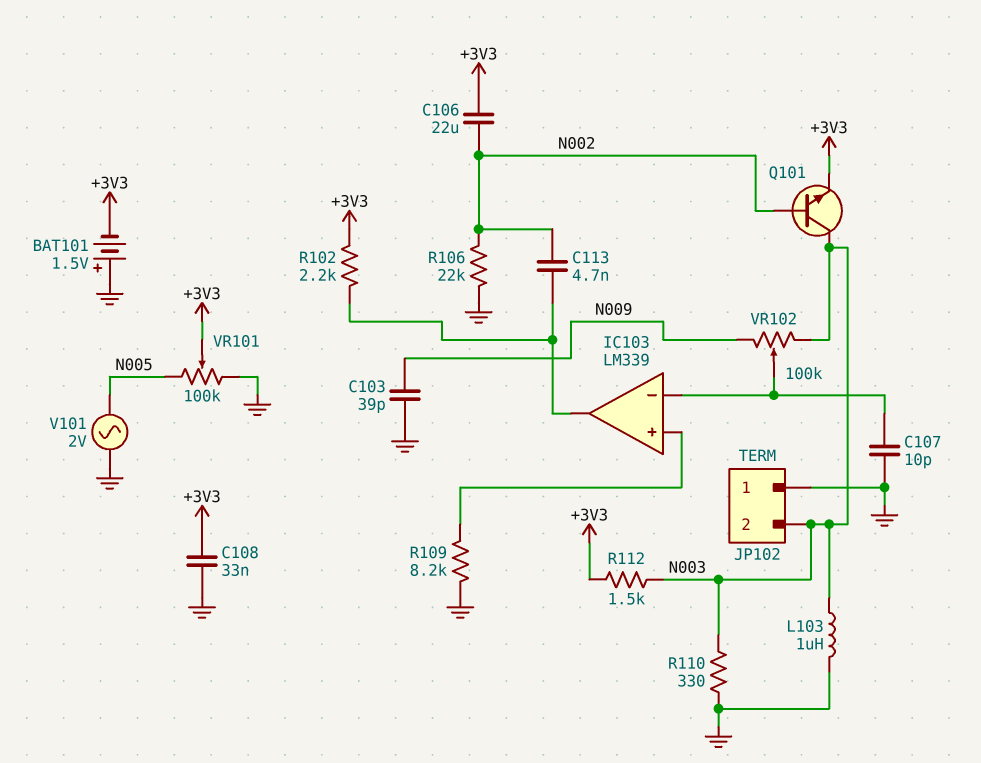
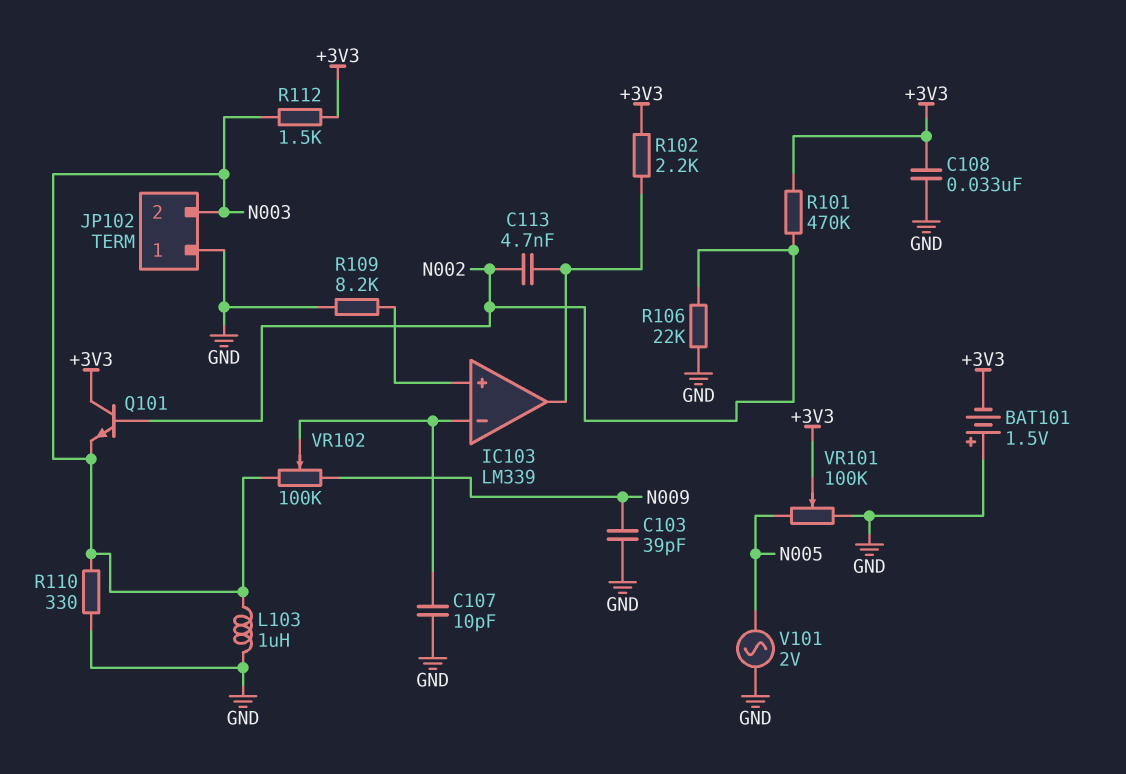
C106: 22uF (+3V3, N002) -> none
Q101: NPN (B N002, C N003, E +3V3) -> NPN (B N002, C +3V3, E N003)
R101: none -> 470k (+3V3, N002)

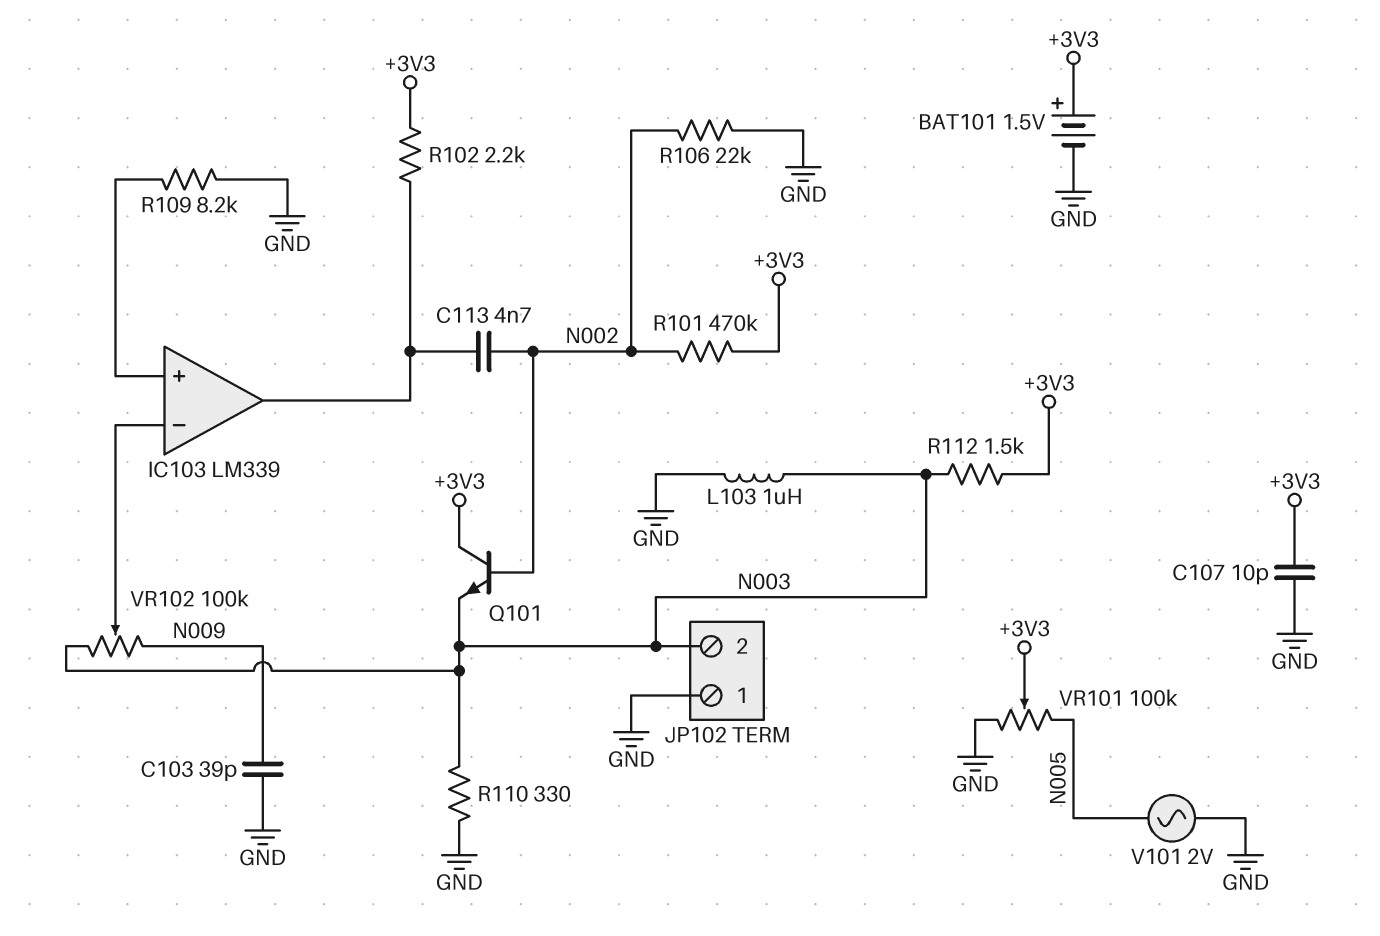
BAT101: 1.5V (plus GND, minus +3V3) -> 1.5V (plus +3V3, minus GND)
C107: 10pF (GND, IC103/in-) -> 10pF (+3V3, GND)
C108: 33nF (+3V3, GND) -> none

